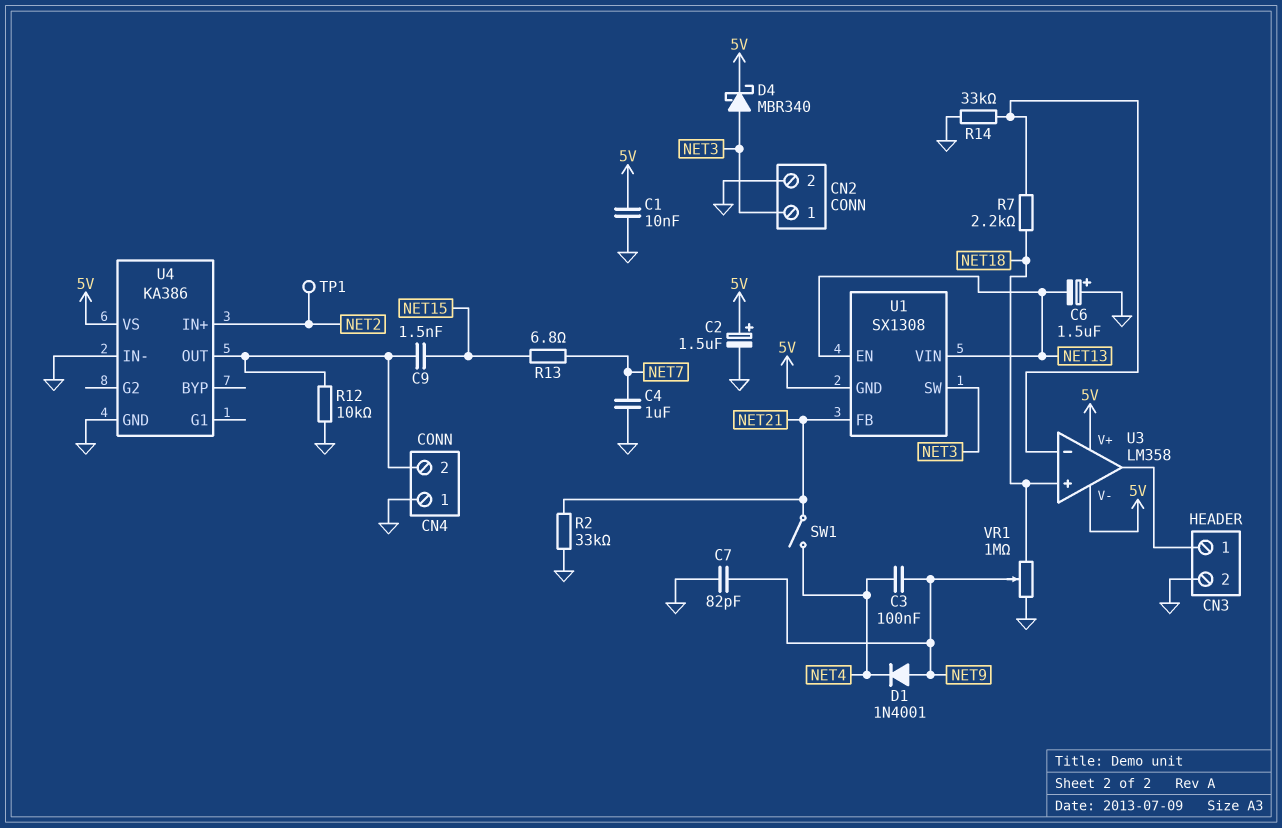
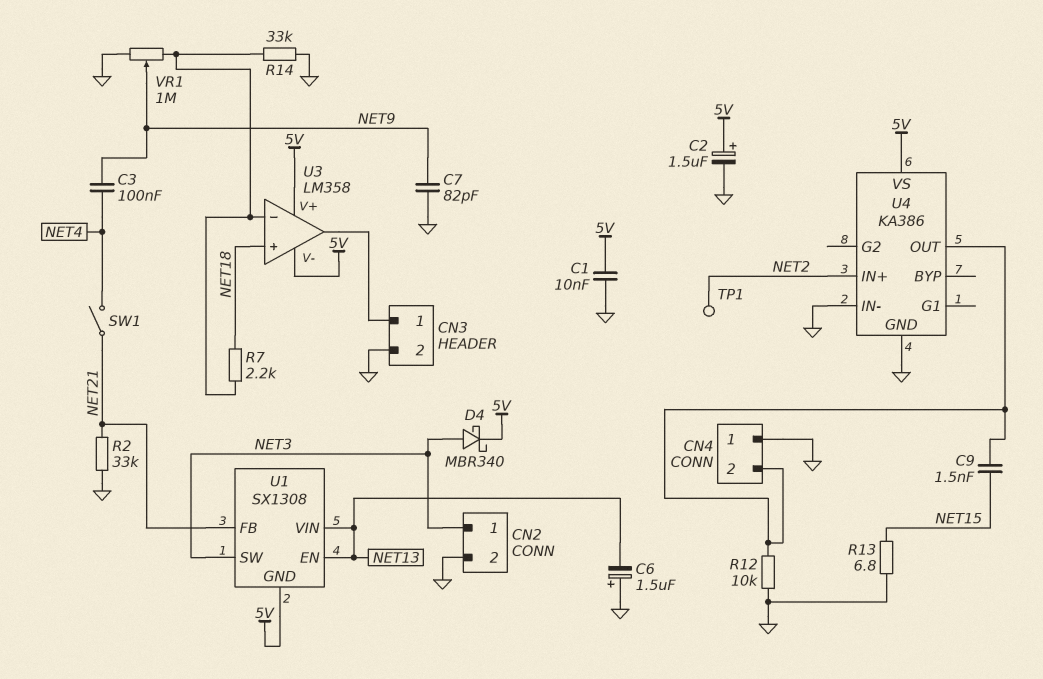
C4: 1uF (GND, NET7) -> none
D1: diode 1N4001 (A NET9, K NET4) -> none
R13: 6.8 (NET7, NET15) -> 6.8 (GND, NET15)
VR1: 1M (GND, NET18, wiper NET9) -> 1M (GND, U3/in-, wiper NET9)

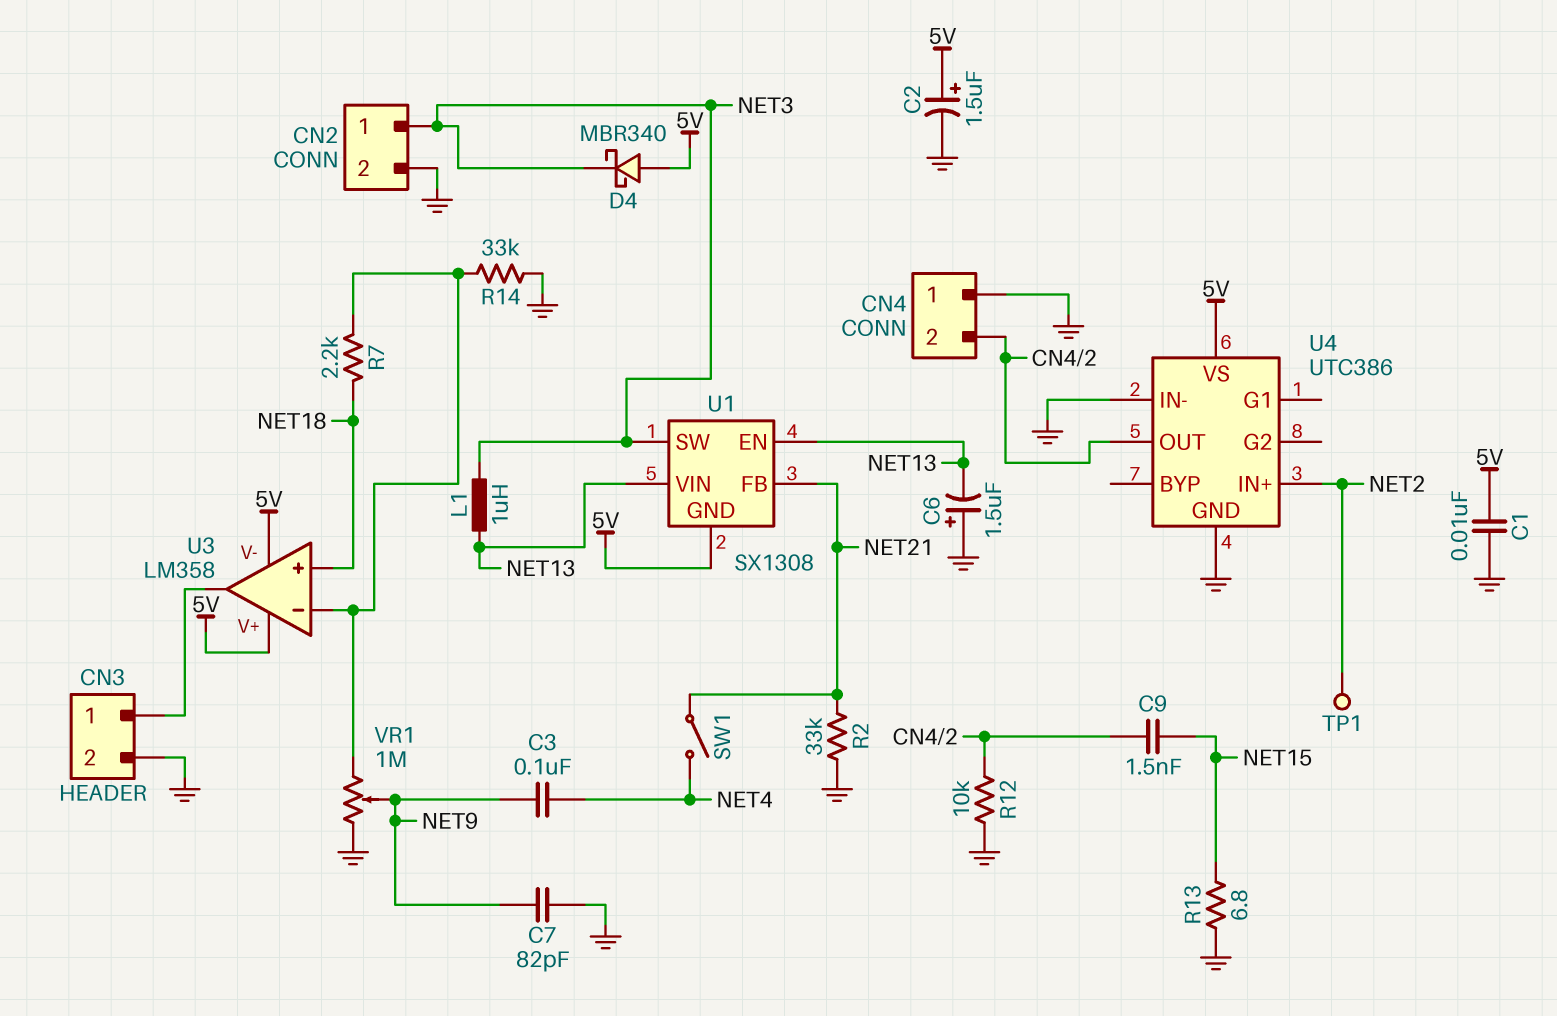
D4: schottky MBR340 (A NET3, K 5V) -> schottky MBR340 (A 5V, K NET3)
L1: none -> 1uH (NET3, NET13)
U4: KA386 -> UTC386

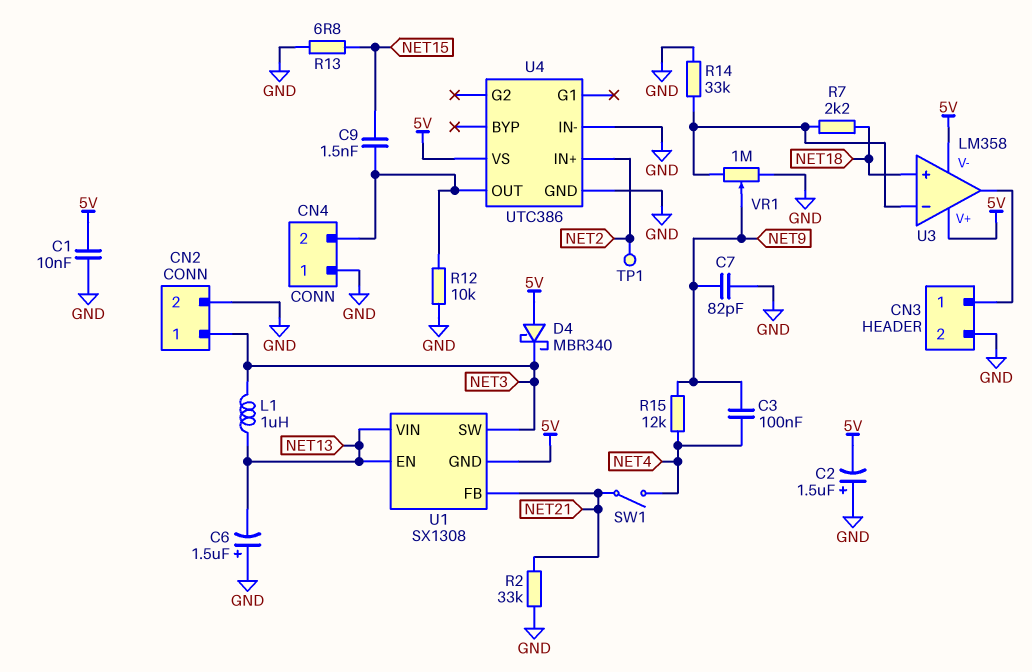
C2: 1.5uF (plus 5V, minus GND) -> 1.5uF (plus GND, minus 5V)
R15: none -> 12k (NET4, NET9)

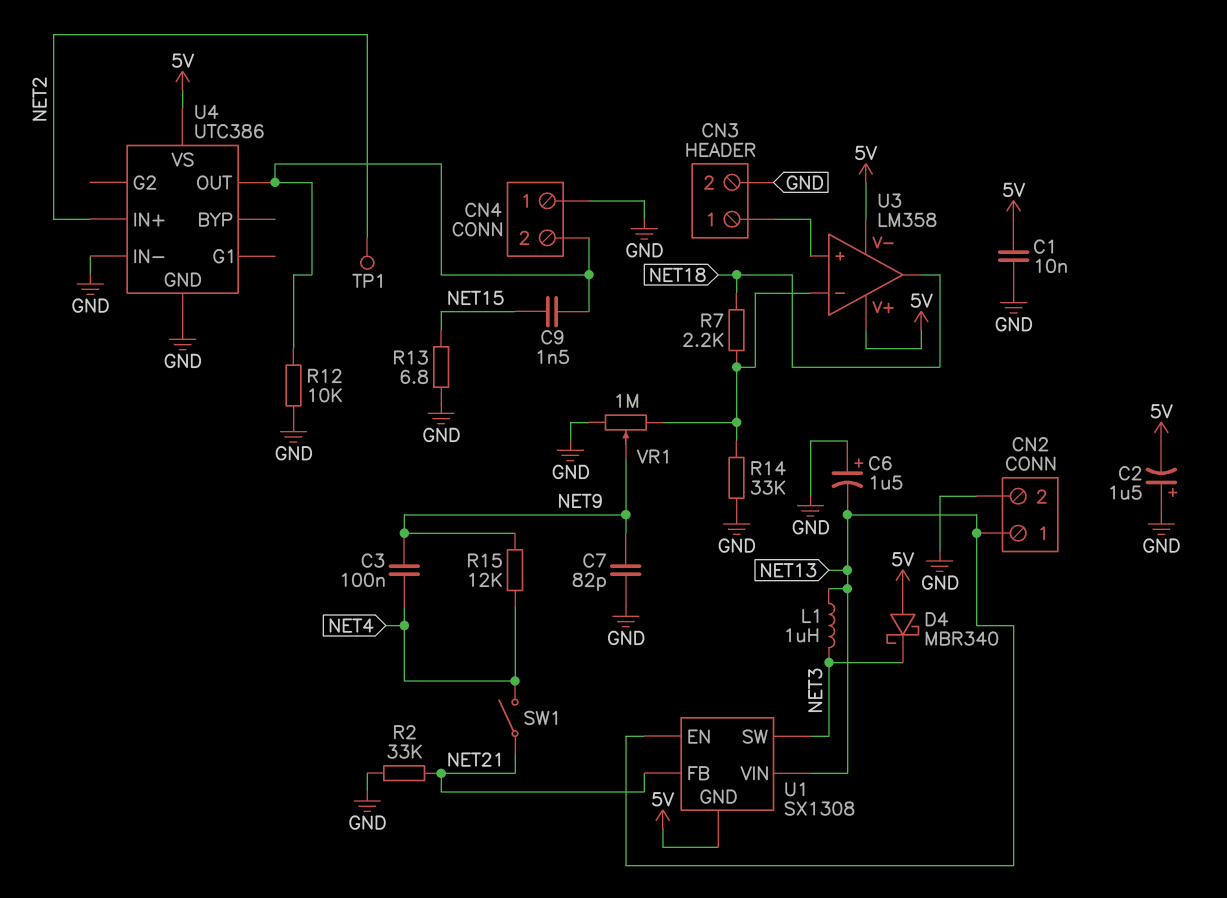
CN2 pin 1: NET3 -> NET13
U3 pin in+: NET18 -> CN3/1
U3 pin out: CN3/1 -> NET18

